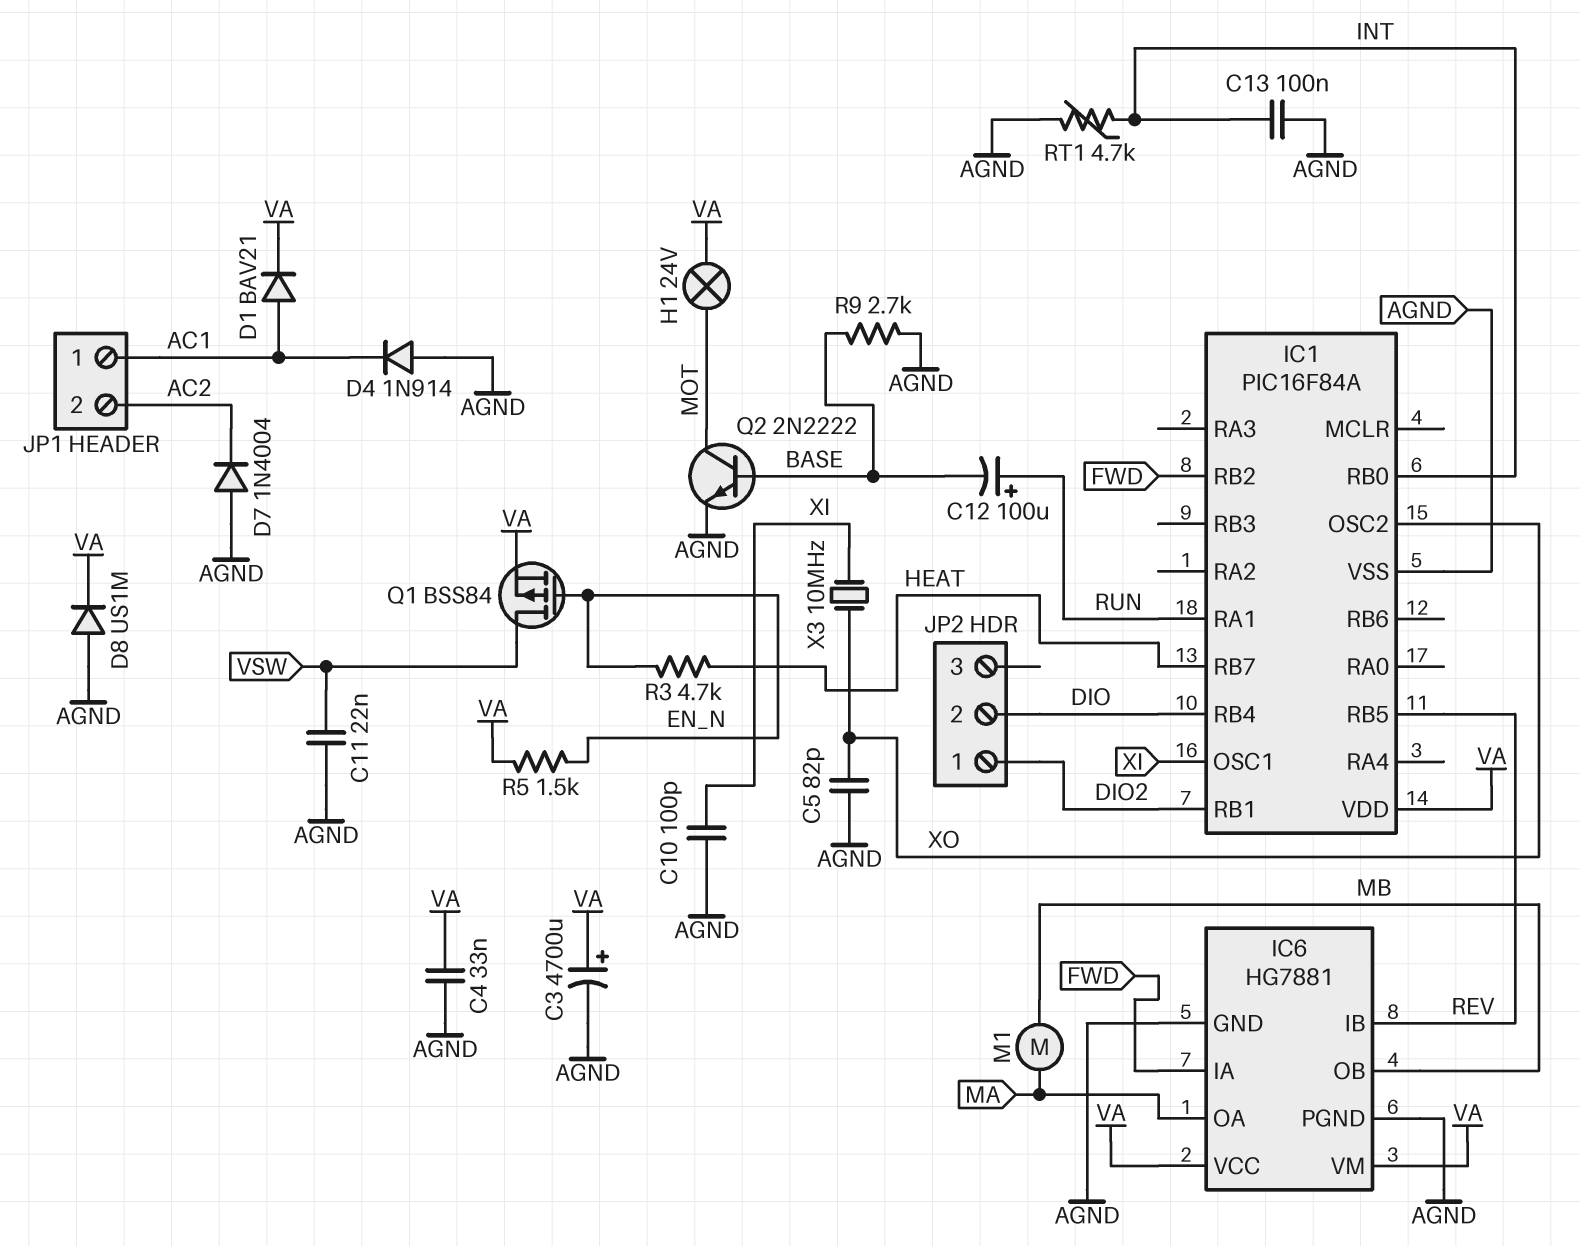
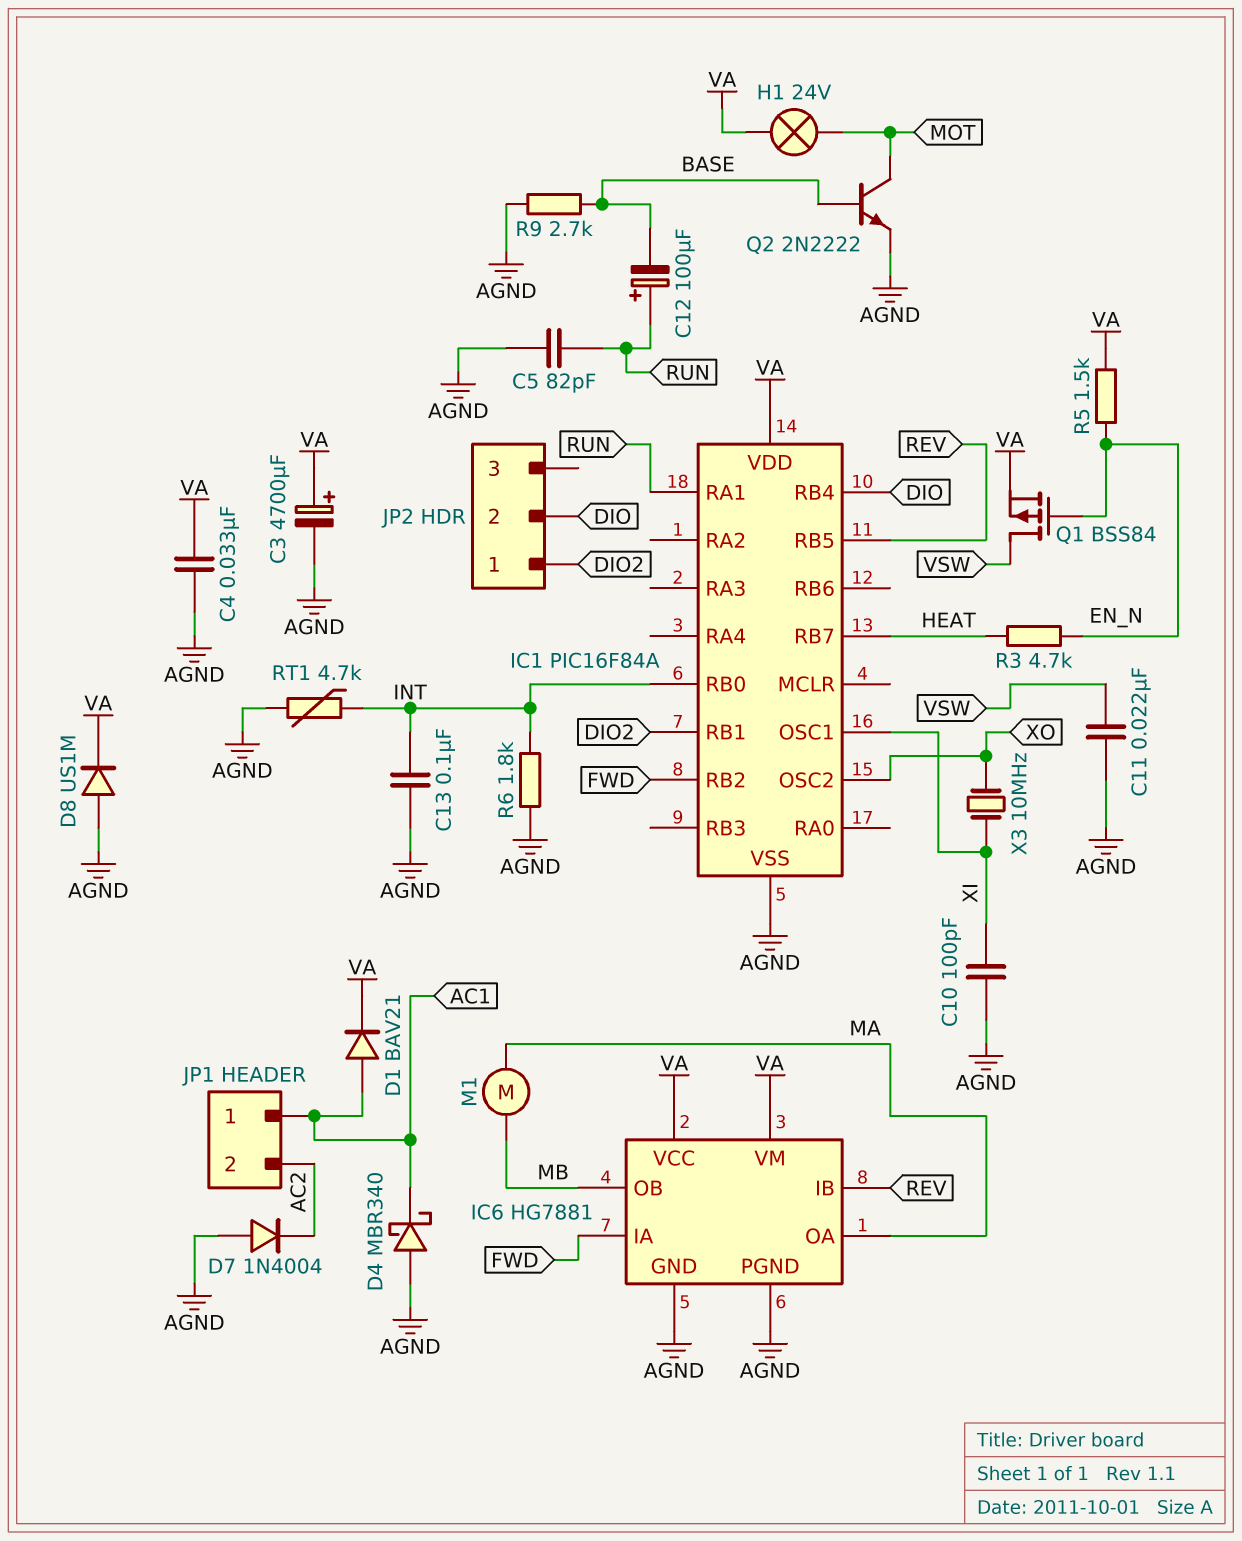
C5: 82pF (AGND, XO) -> 82pF (AGND, RUN)
D4: diode 1N914 (A AGND, K AC1) -> schottky MBR340 (A AGND, K AC1)
R6: none -> 1.8k (AGND, INT)

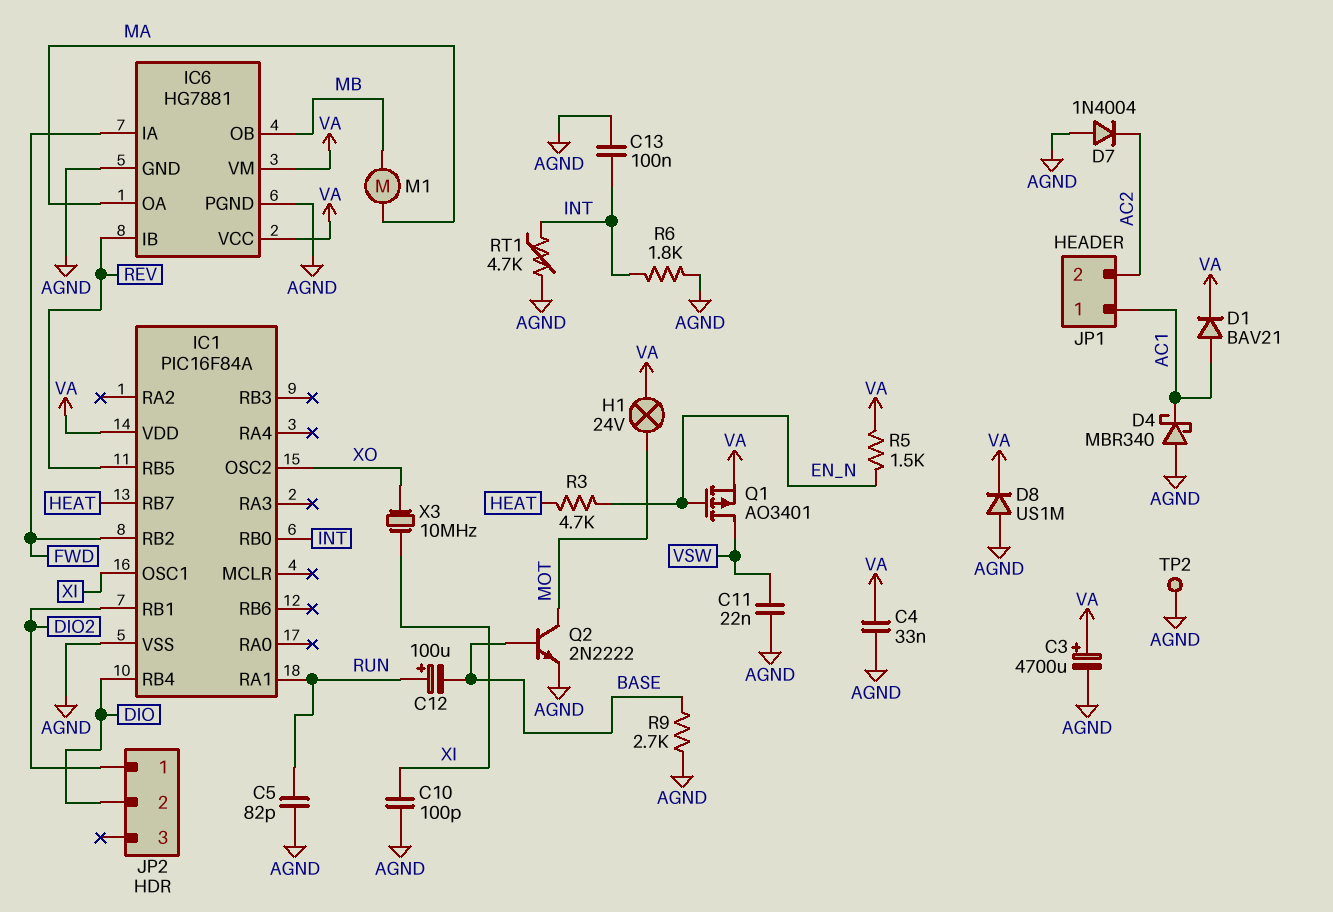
Q1: PMOS BSS84 (G EN_N, D VSW, S VA) -> PMOS AO3401 (G EN_N, D VSW, S VA)
TP2: none -> test point (AGND)

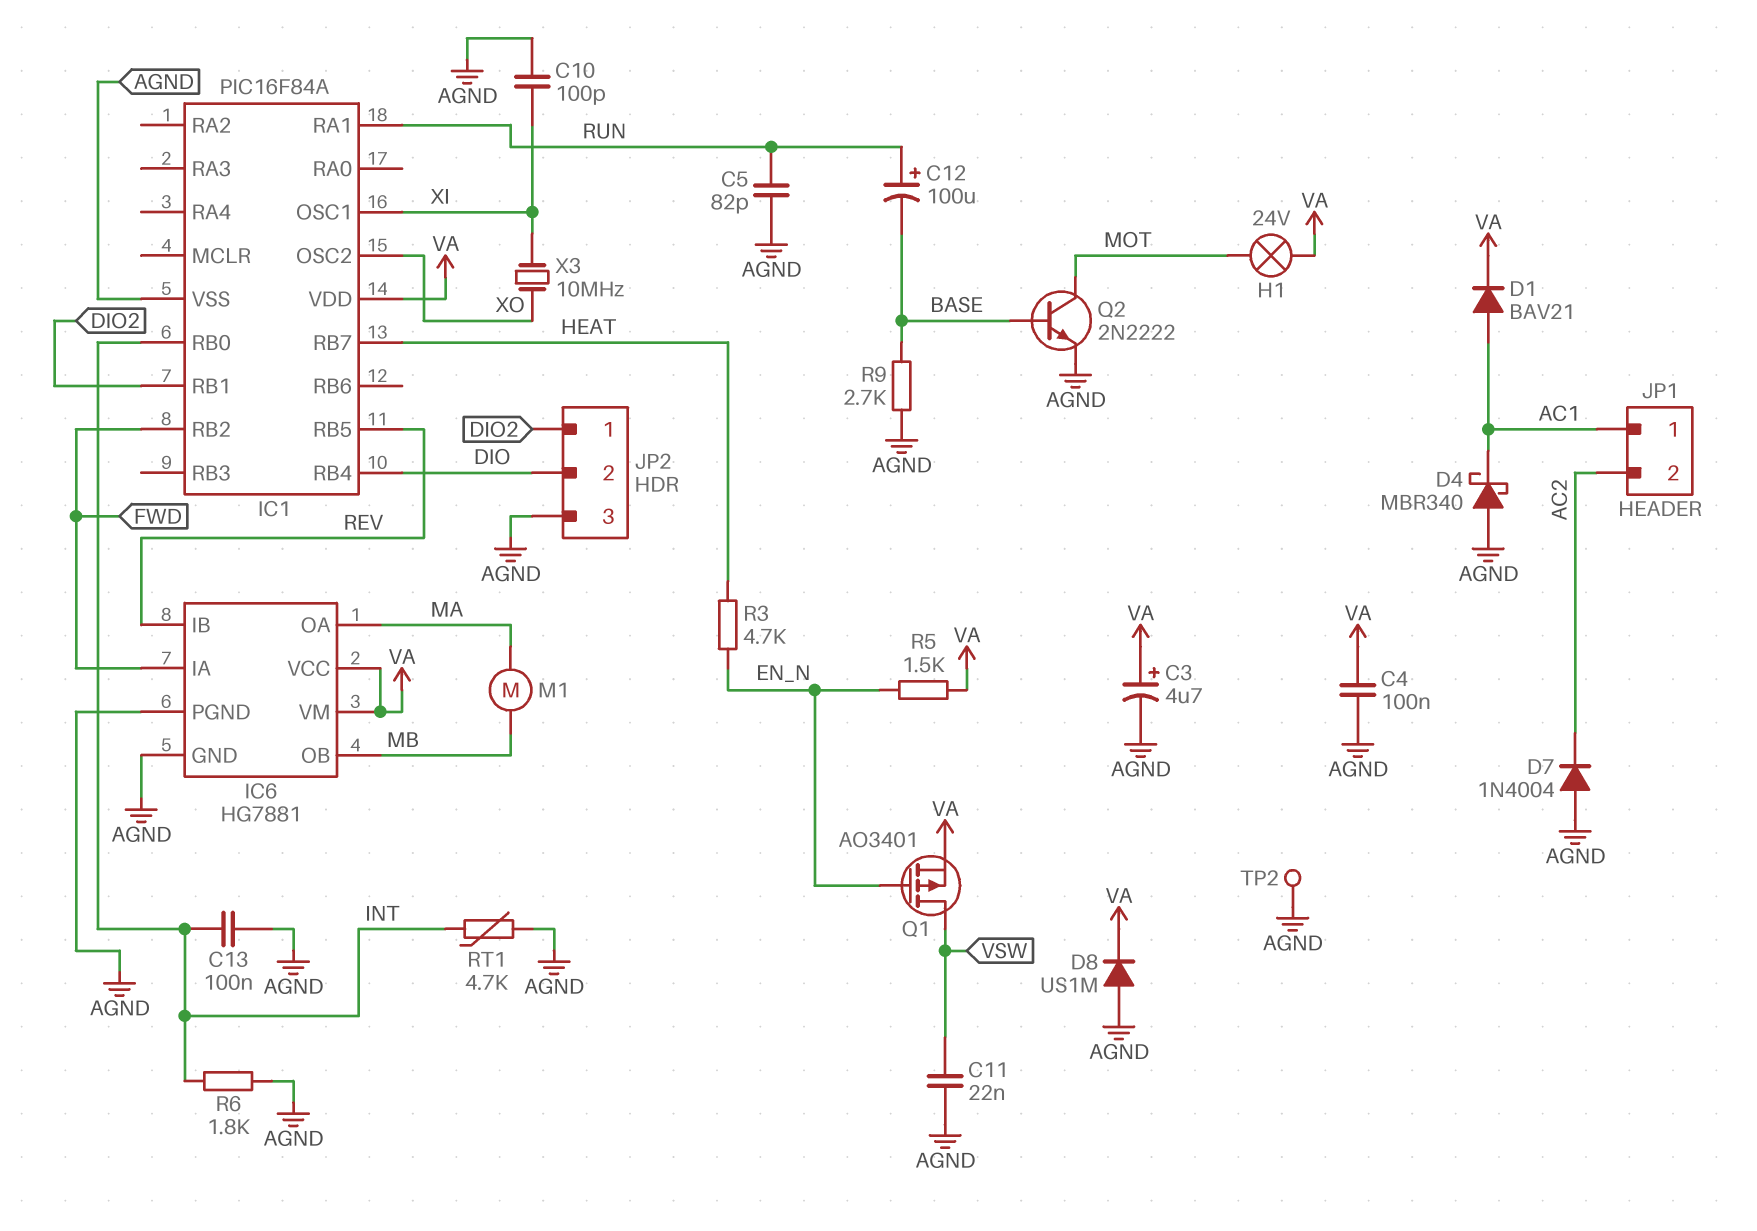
C3: 4700uF (plus VA, minus AGND) -> 4.7uF (plus VA, minus AGND)
C4: 33nF (AGND, VA) -> 100nF (AGND, VA)
JP2 pin 3: none -> AGND

